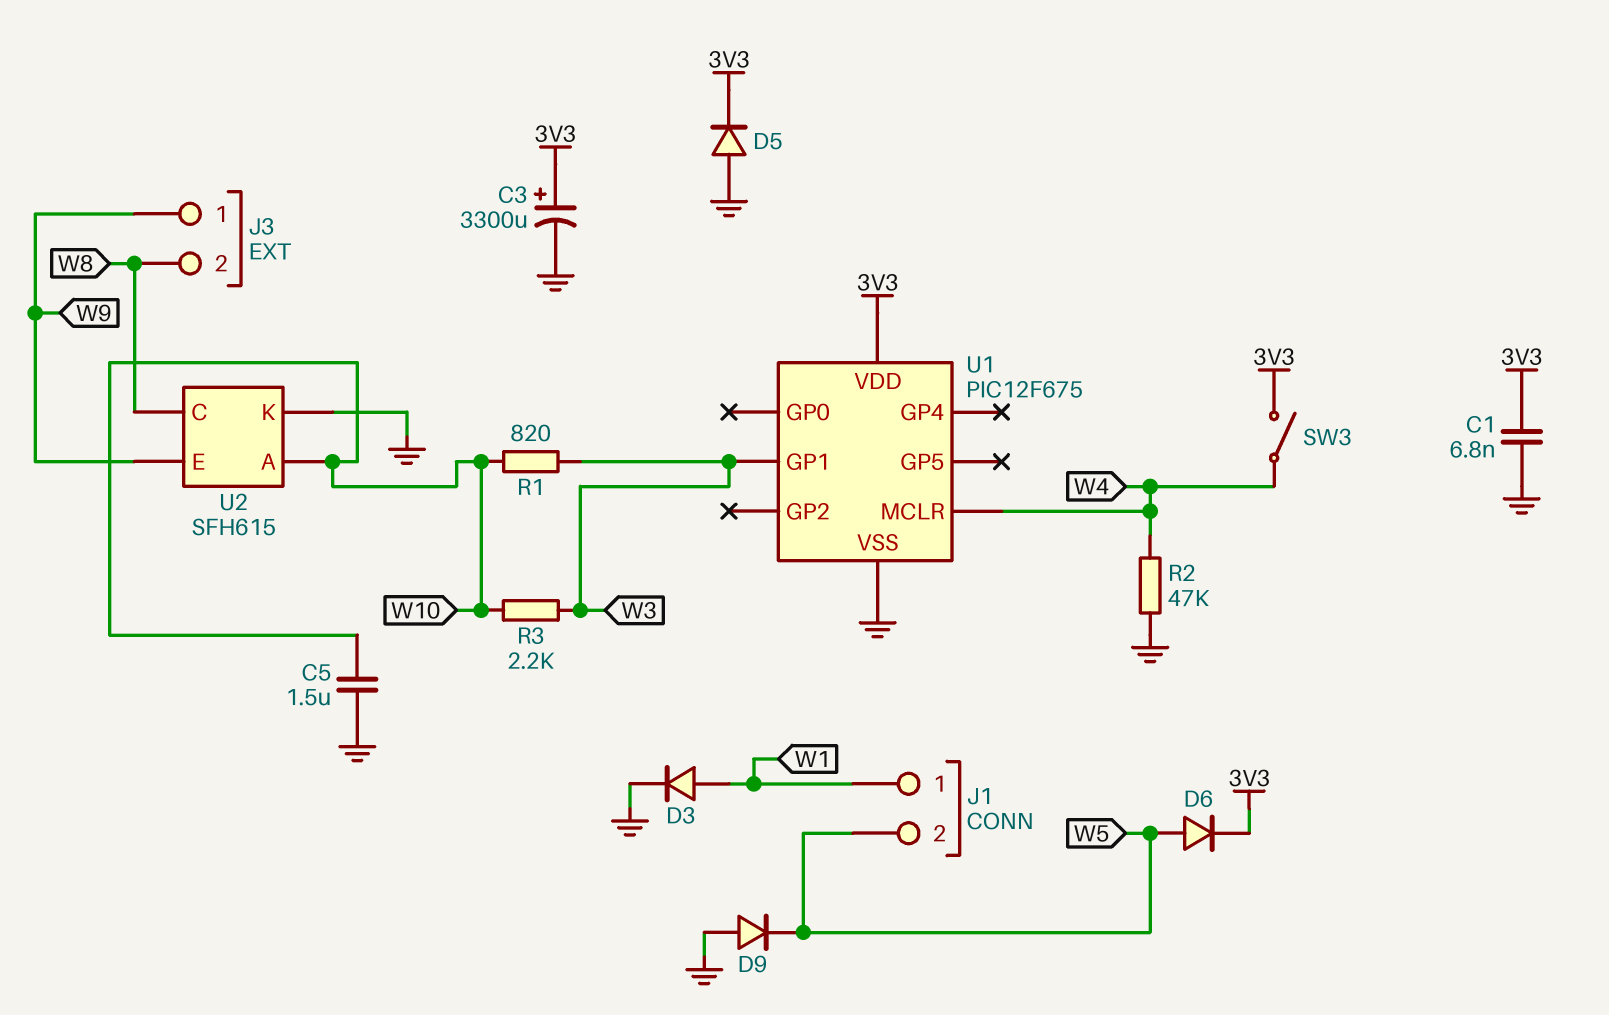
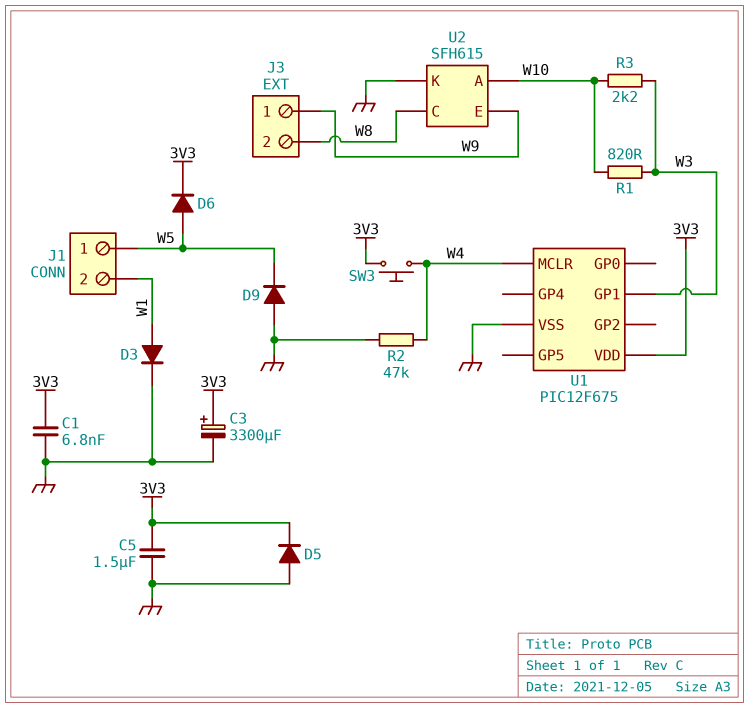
C5: 1.5uF (GND, W10) -> 1.5uF (3V3, GND)
J1 pin 1: W1 -> W5
J1 pin 2: W5 -> W1
SW3: switch (3V3, W4) -> button (3V3, W4)

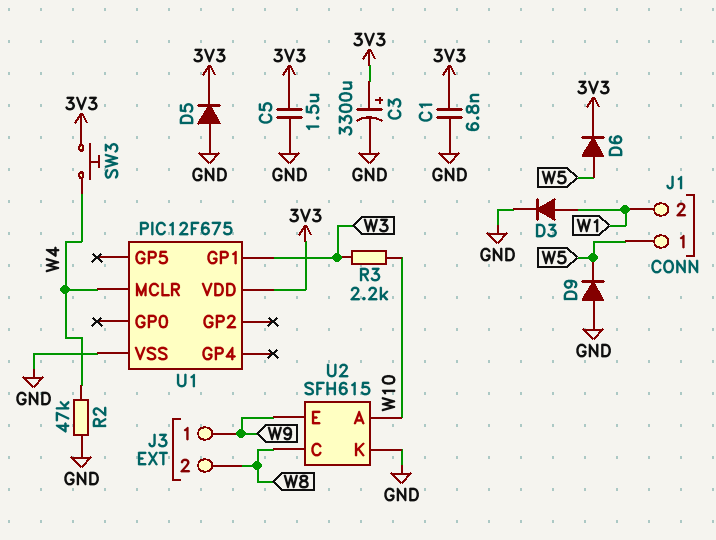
R1: 820 (W3, W10) -> none

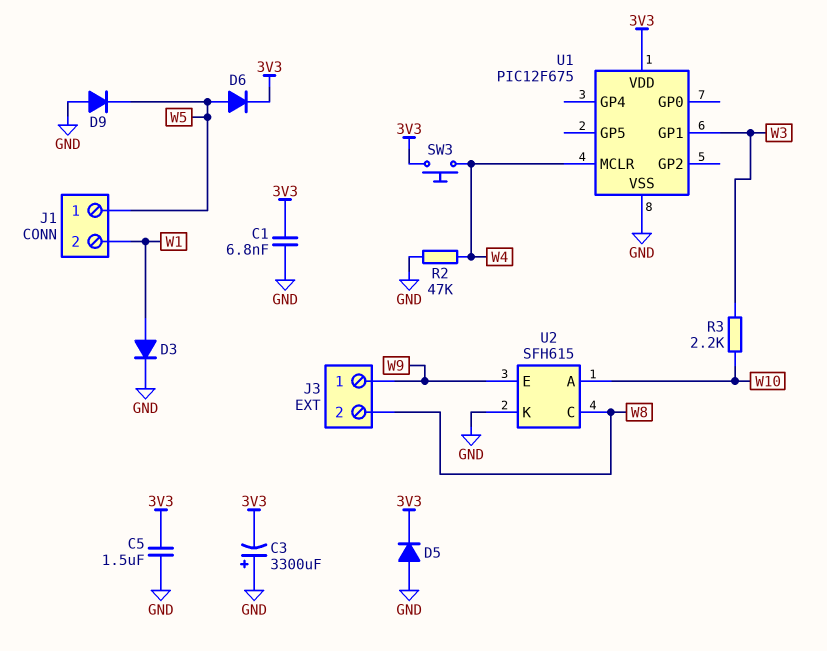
C3: 3300uF (plus 3V3, minus GND) -> 3300uF (plus GND, minus 3V3)

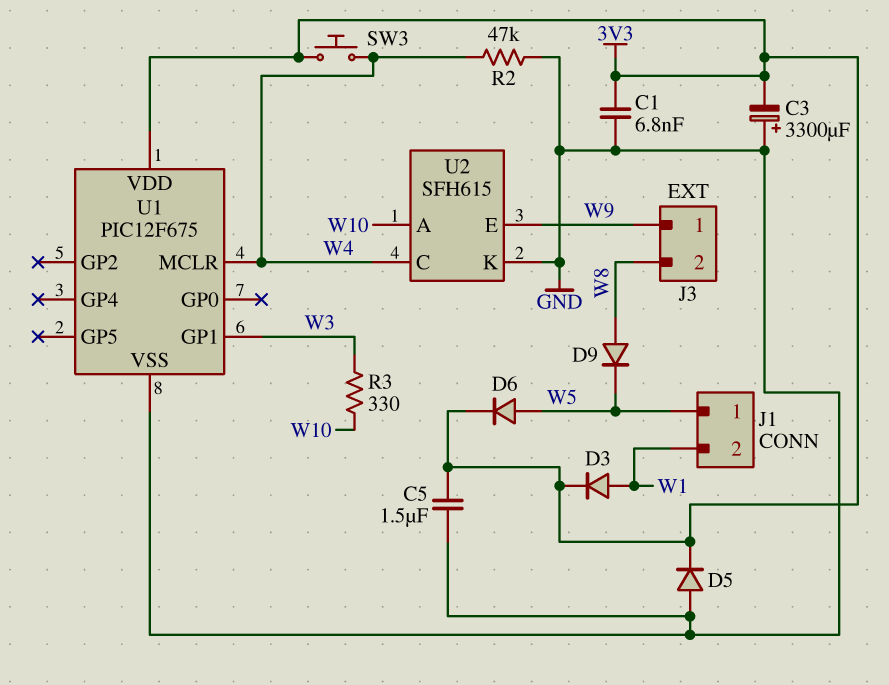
D3: diode (A W1, K GND) -> diode (A W1, K 3V3)
D9: diode (A GND, K W5) -> diode (A W8, K W5)
R3: 2.2k (W3, W10) -> 330 (W3, W10)
U2 pin C: W8 -> W4

